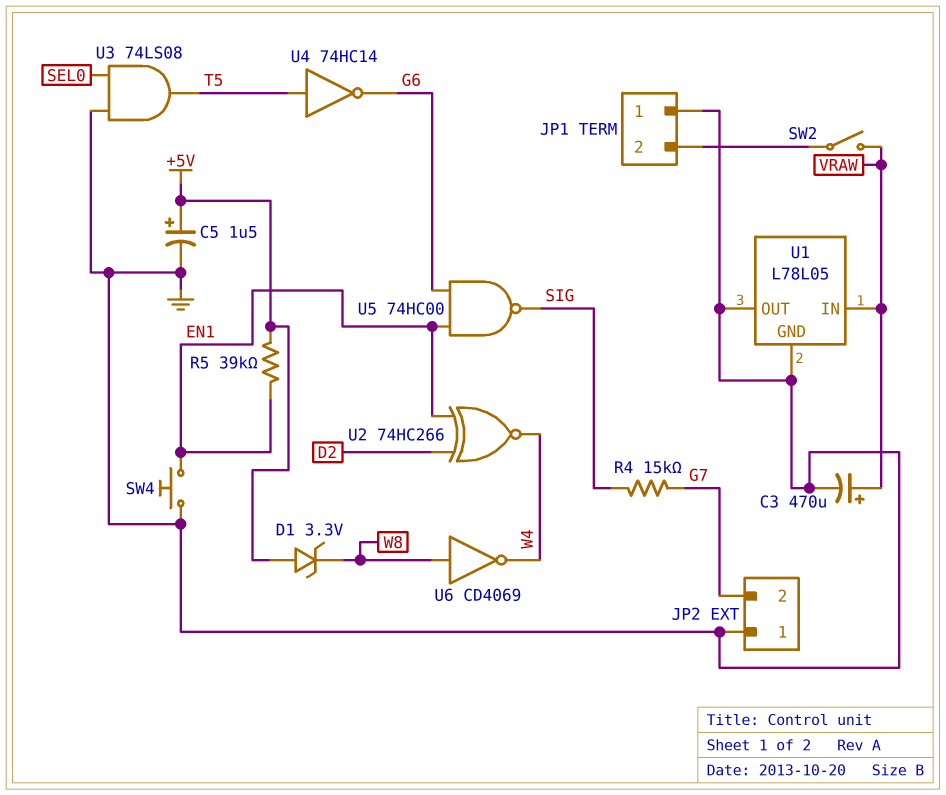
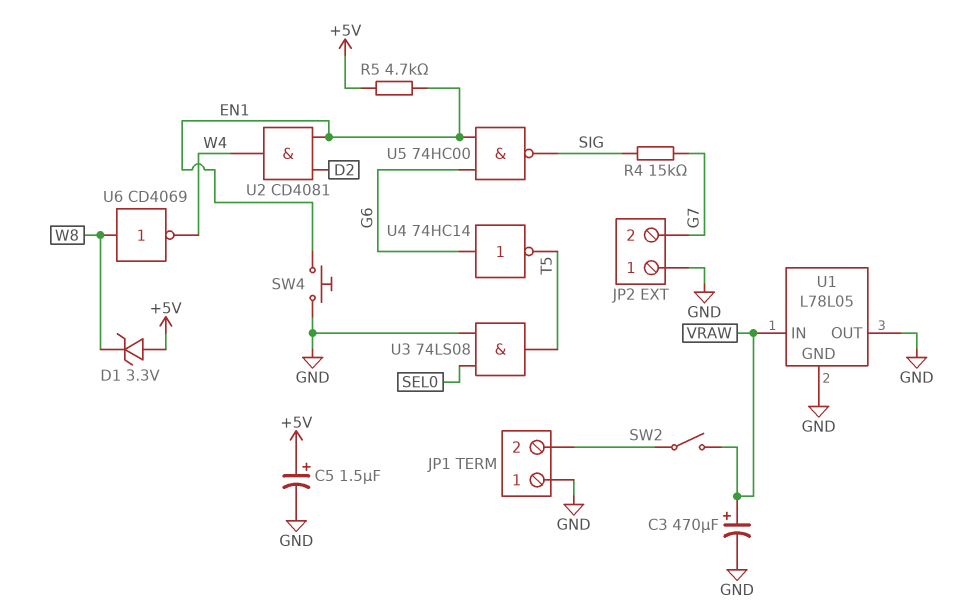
R5: 39k (+5V, EN1) -> 4.7k (+5V, EN1)
U2: XNOR 74HC266 (in D2, in EN1, out W4) -> AND CD4081 (in D2, in EN1, out W4)
U4: NOT 74HC14 (in T5, out G6) -> NOT 74HC14 (in G6, out T5)

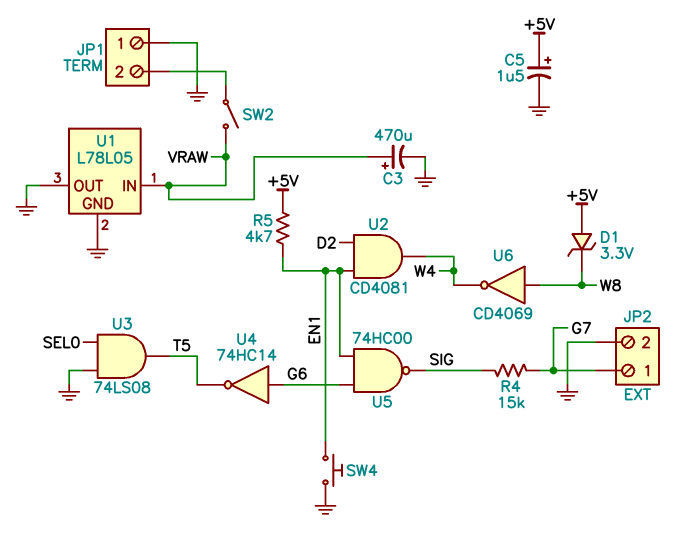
JP2 pin 1: GND -> G7
JP2 pin 2: G7 -> GND

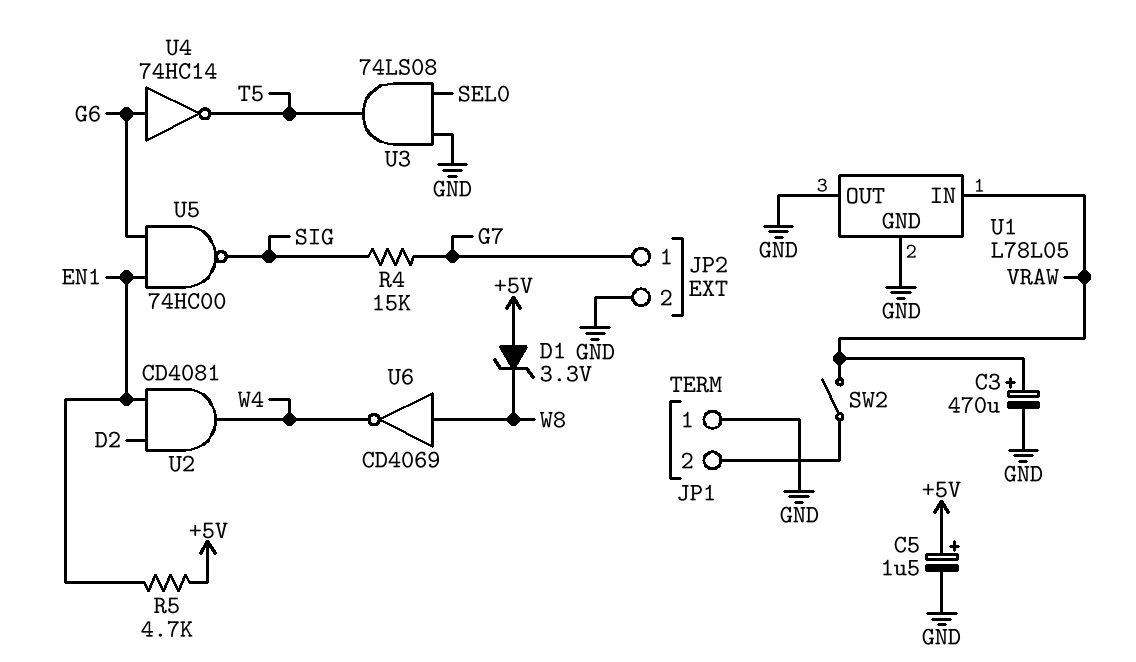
SW4: button (EN1, GND) -> none

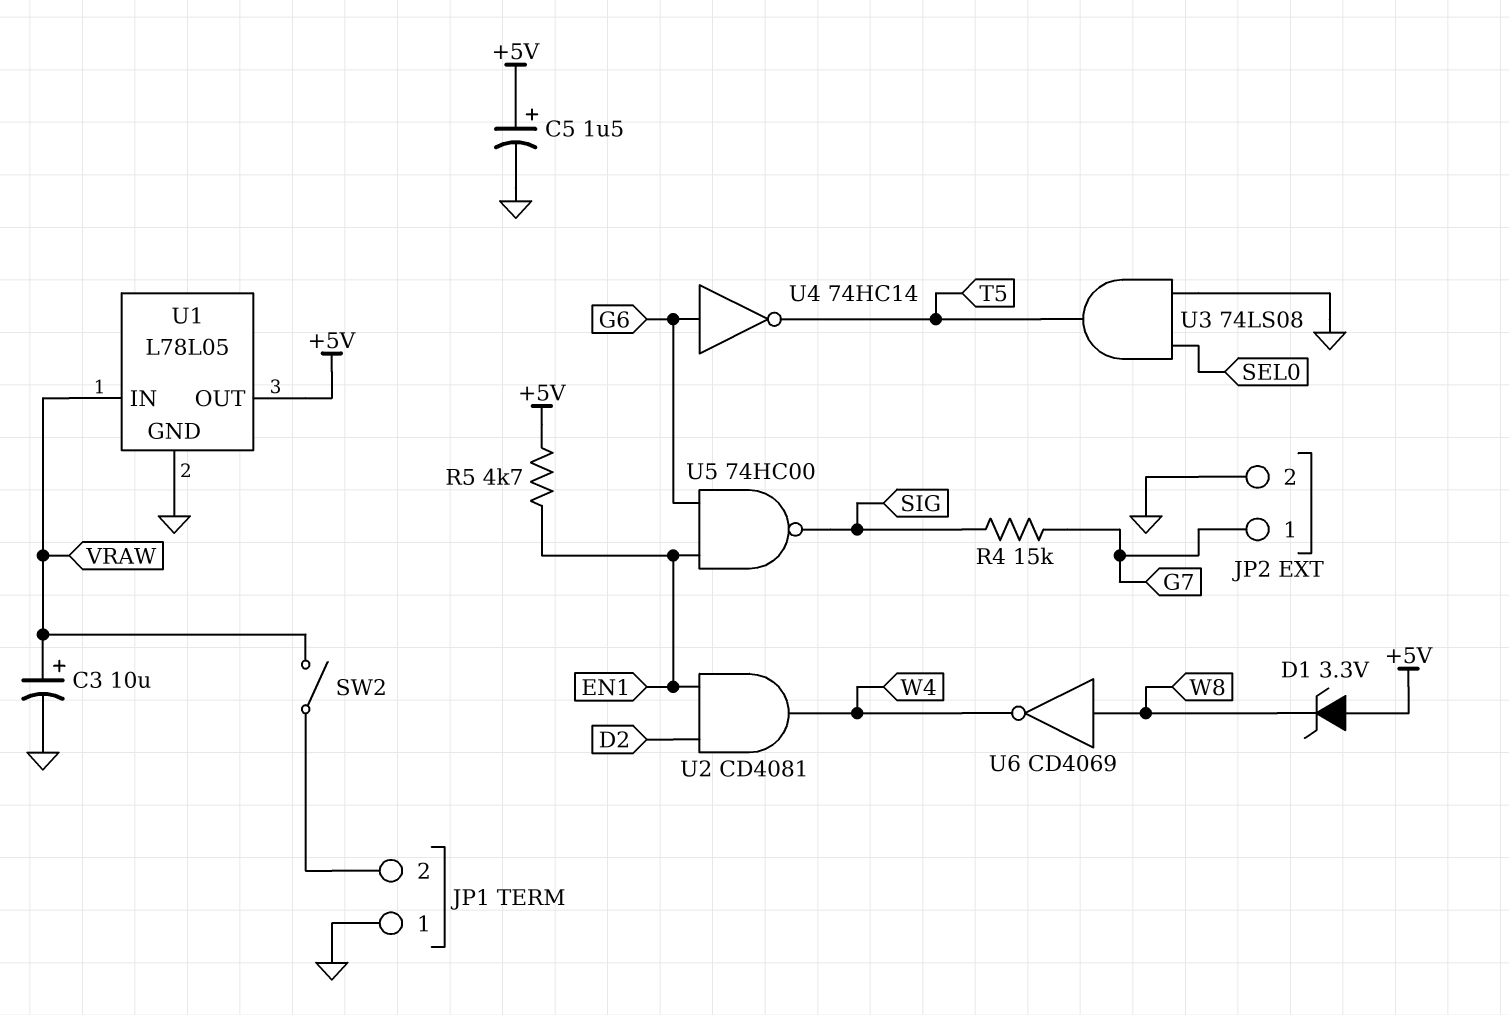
C3: 470uF (plus VRAW, minus GND) -> 10uF (plus VRAW, minus GND)
U1 pin OUT: GND -> +5V

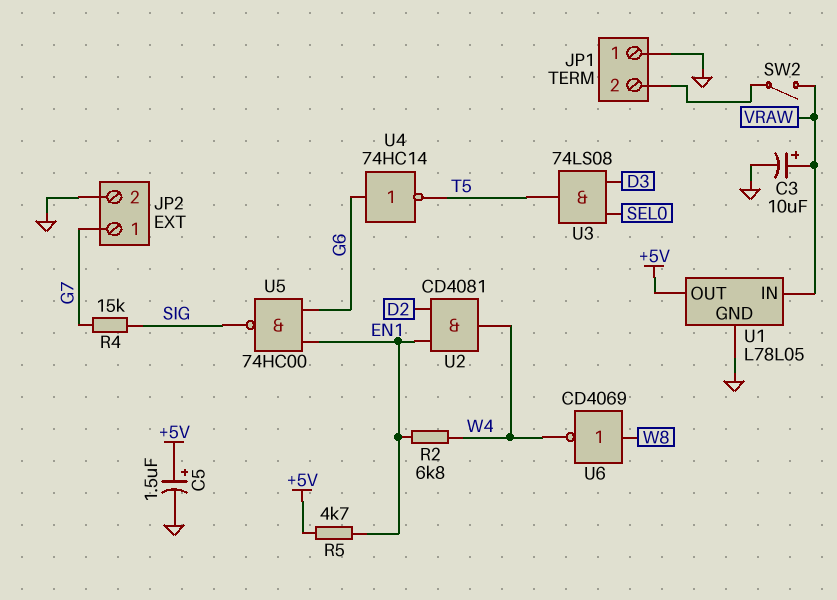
D1: zener 3.3V (A +5V, K W8) -> none
R2: none -> 6.8k (EN1, W4)
U3: AND 74LS08 (in GND, in SEL0, out T5) -> AND 74LS08 (in D3, in SEL0, out T5)

